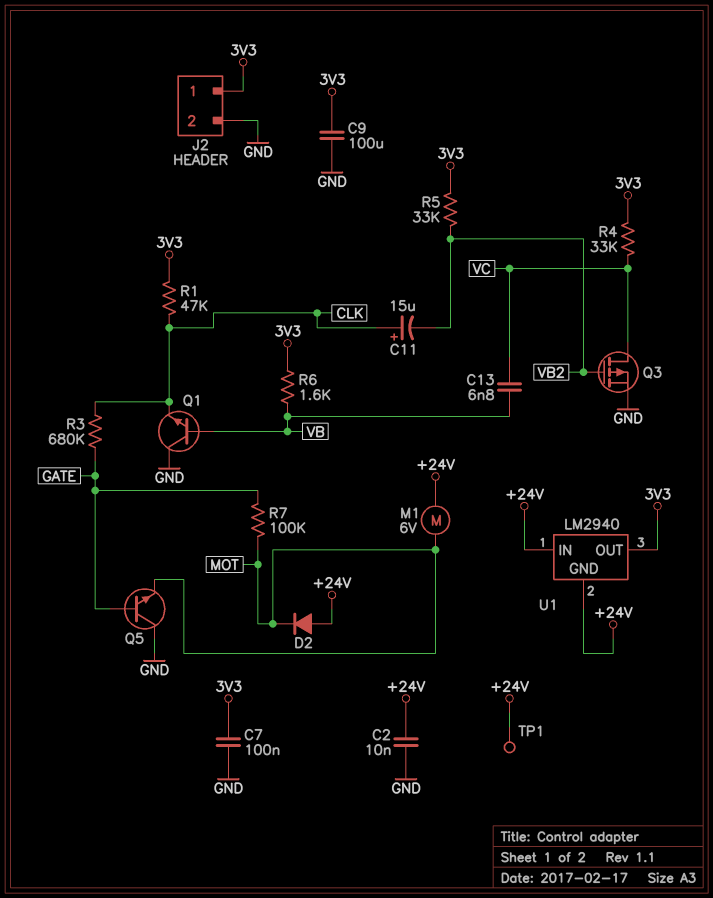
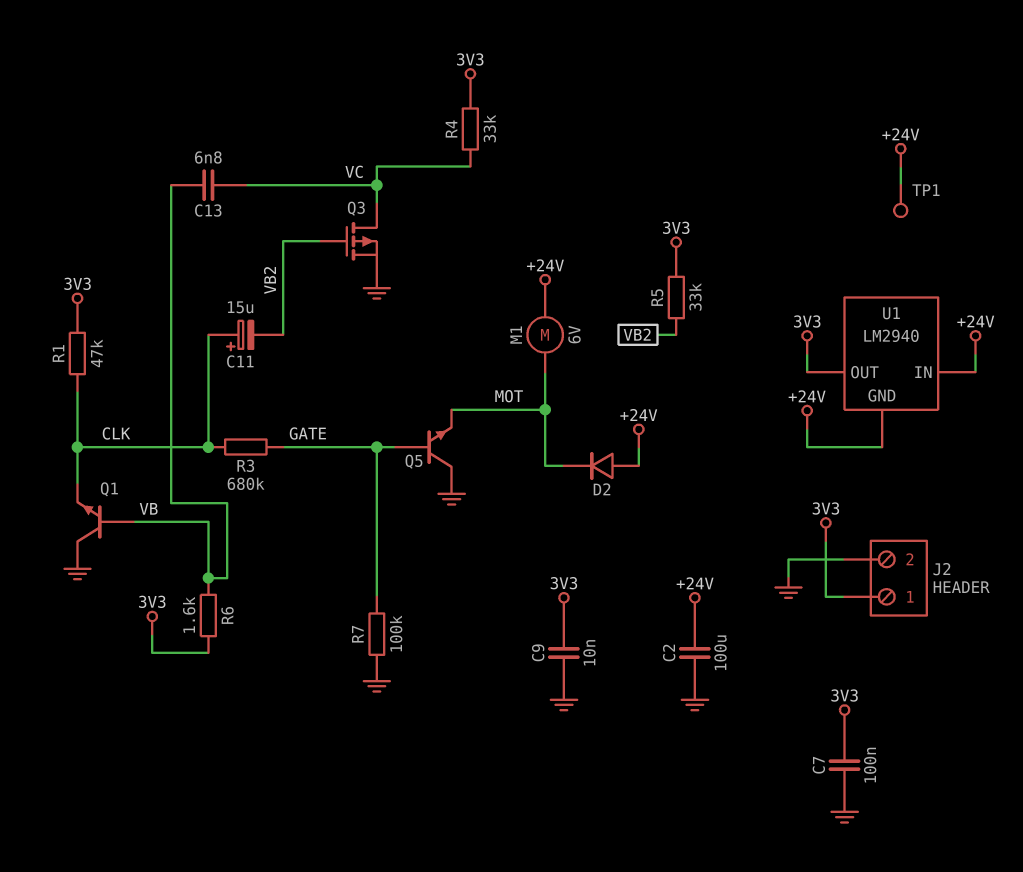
C2: 10nF (+24V, GND) -> 100uF (+24V, GND)
C9: 100uF (3V3, GND) -> 10nF (3V3, GND)
R7: 100k (GATE, MOT) -> 100k (GATE, GND)

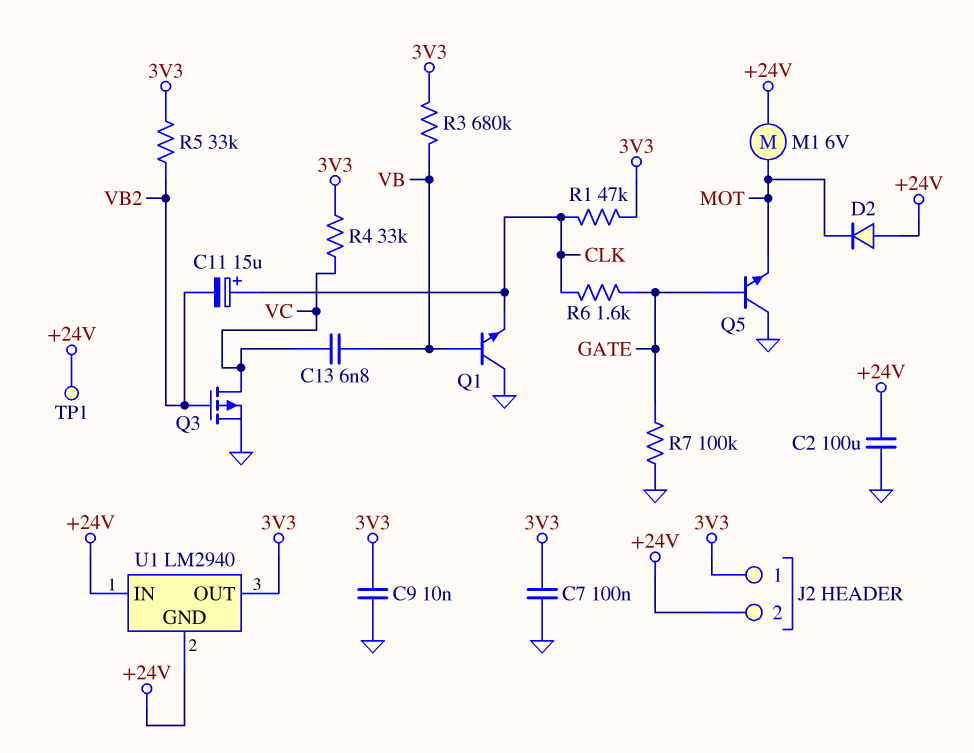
J2 pin 2: GND -> +24V
R3: 680k (CLK, GATE) -> 680k (3V3, VB)
R6: 1.6k (3V3, VB) -> 1.6k (CLK, GATE)

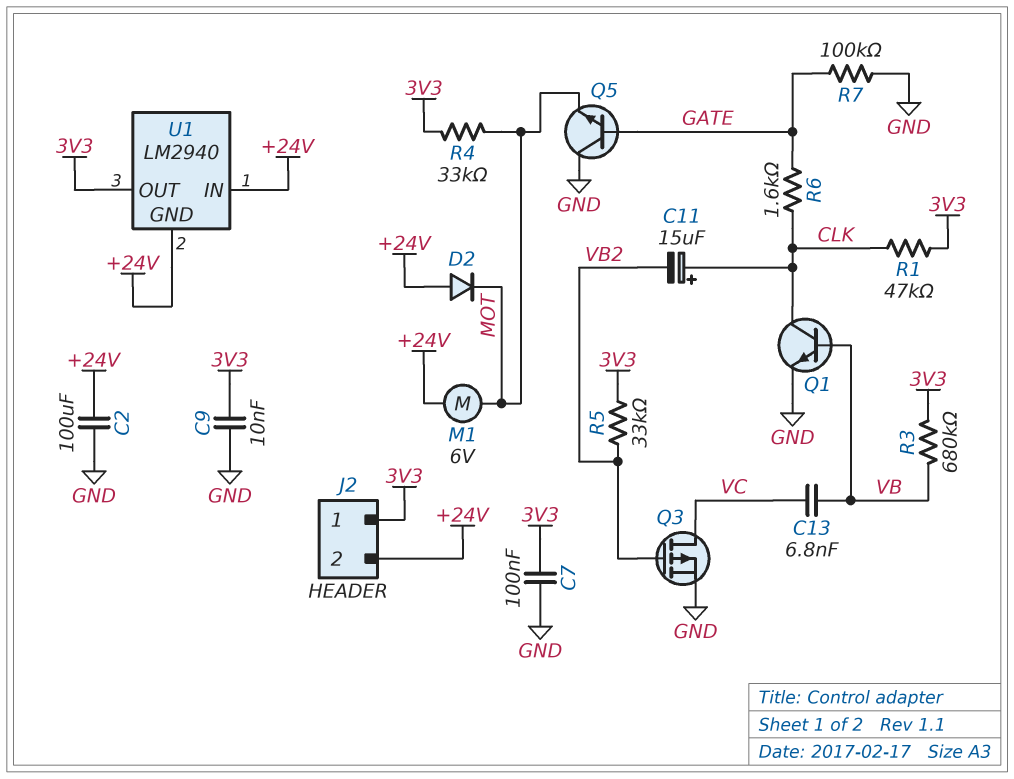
Q1: NPN (B VB, C GND, E CLK) -> NPN (B VB, C CLK, E GND)
R4: 33k (3V3, VC) -> 33k (3V3, MOT)
TP1: test point (+24V) -> none

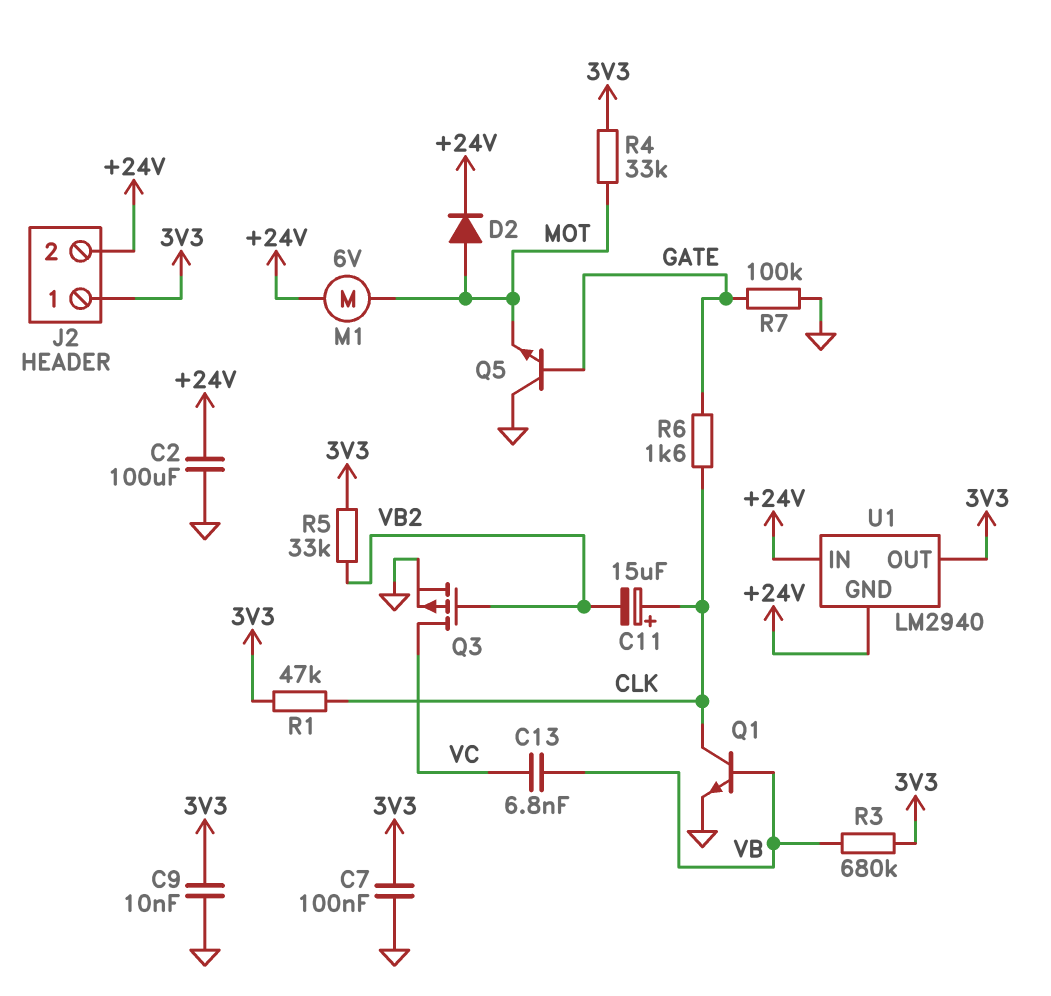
D2: diode (A +24V, K MOT) -> diode (A MOT, K +24V)

